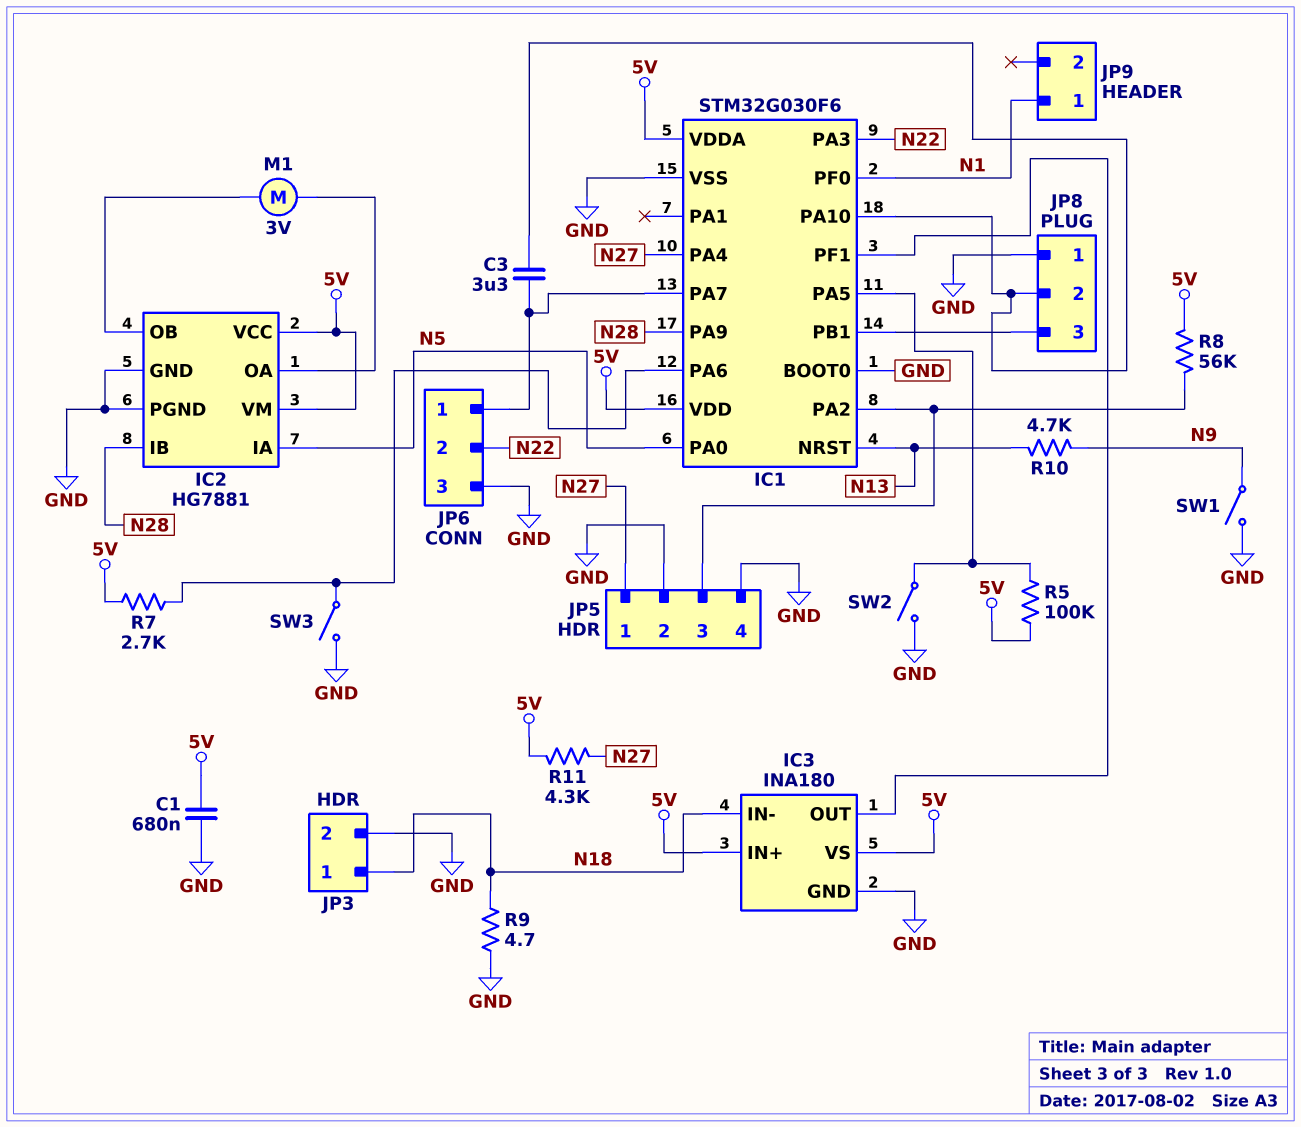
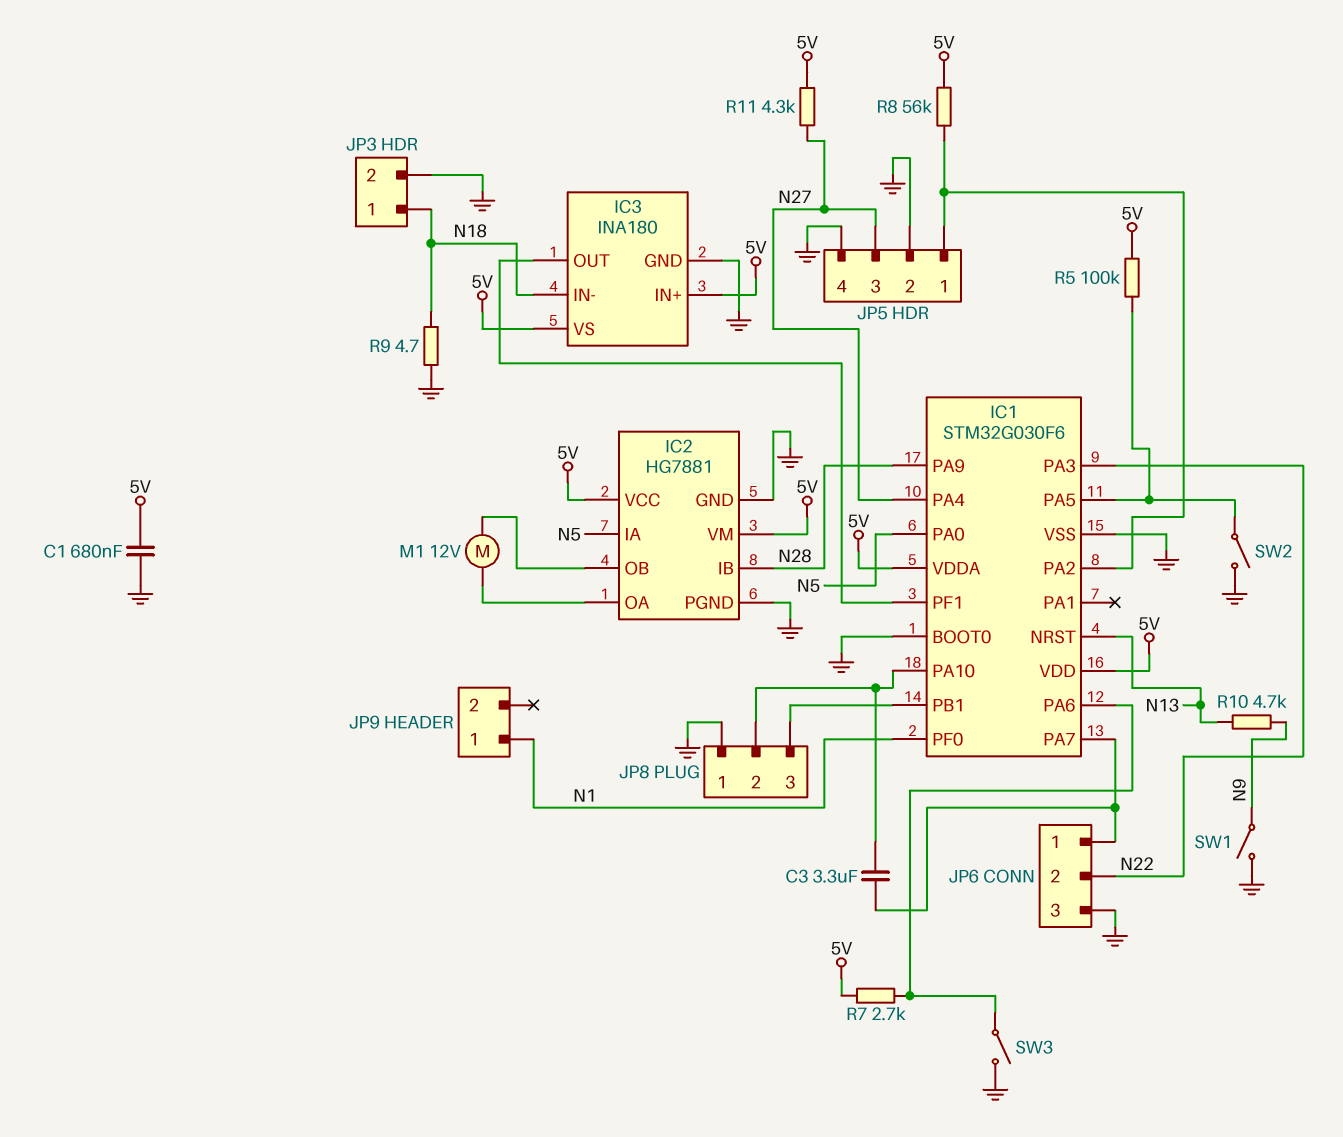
JP5 pin 1: N27 -> IC1/PA2
JP5 pin 3: IC1/PA2 -> N27
M1: motor 3V (IC2/OA, IC2/OB) -> motor 12V (IC2/OA, IC2/OB)

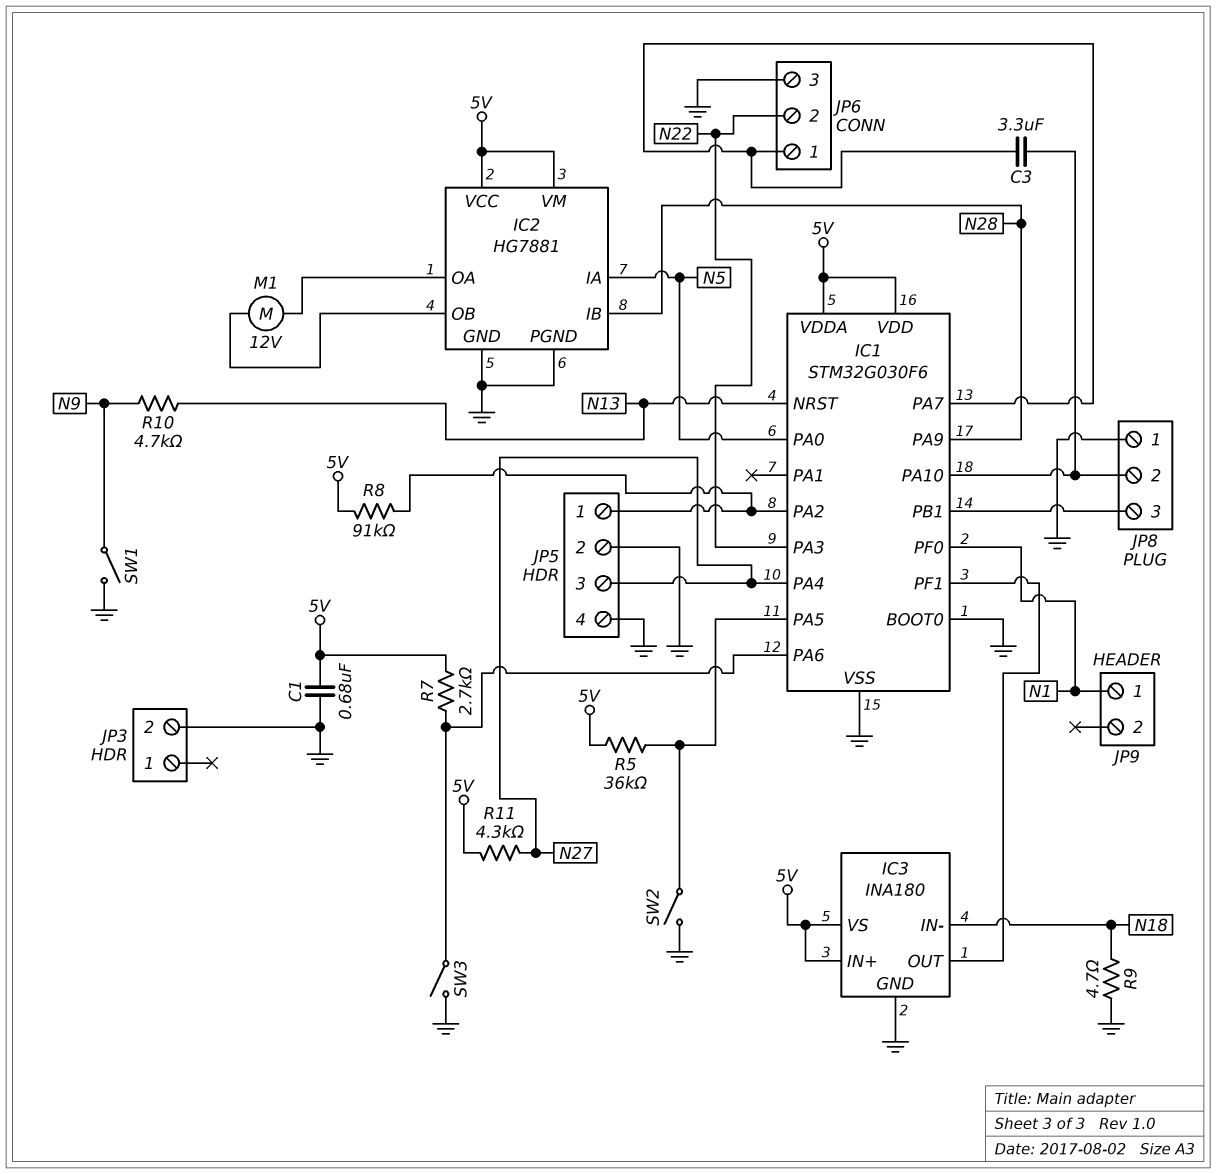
JP3 pin 1: N18 -> none
R5: 100k (5V, IC1/PA5) -> 36k (5V, IC1/PA5)
R8: 56k (5V, IC1/PA2) -> 91k (5V, IC1/PA2)

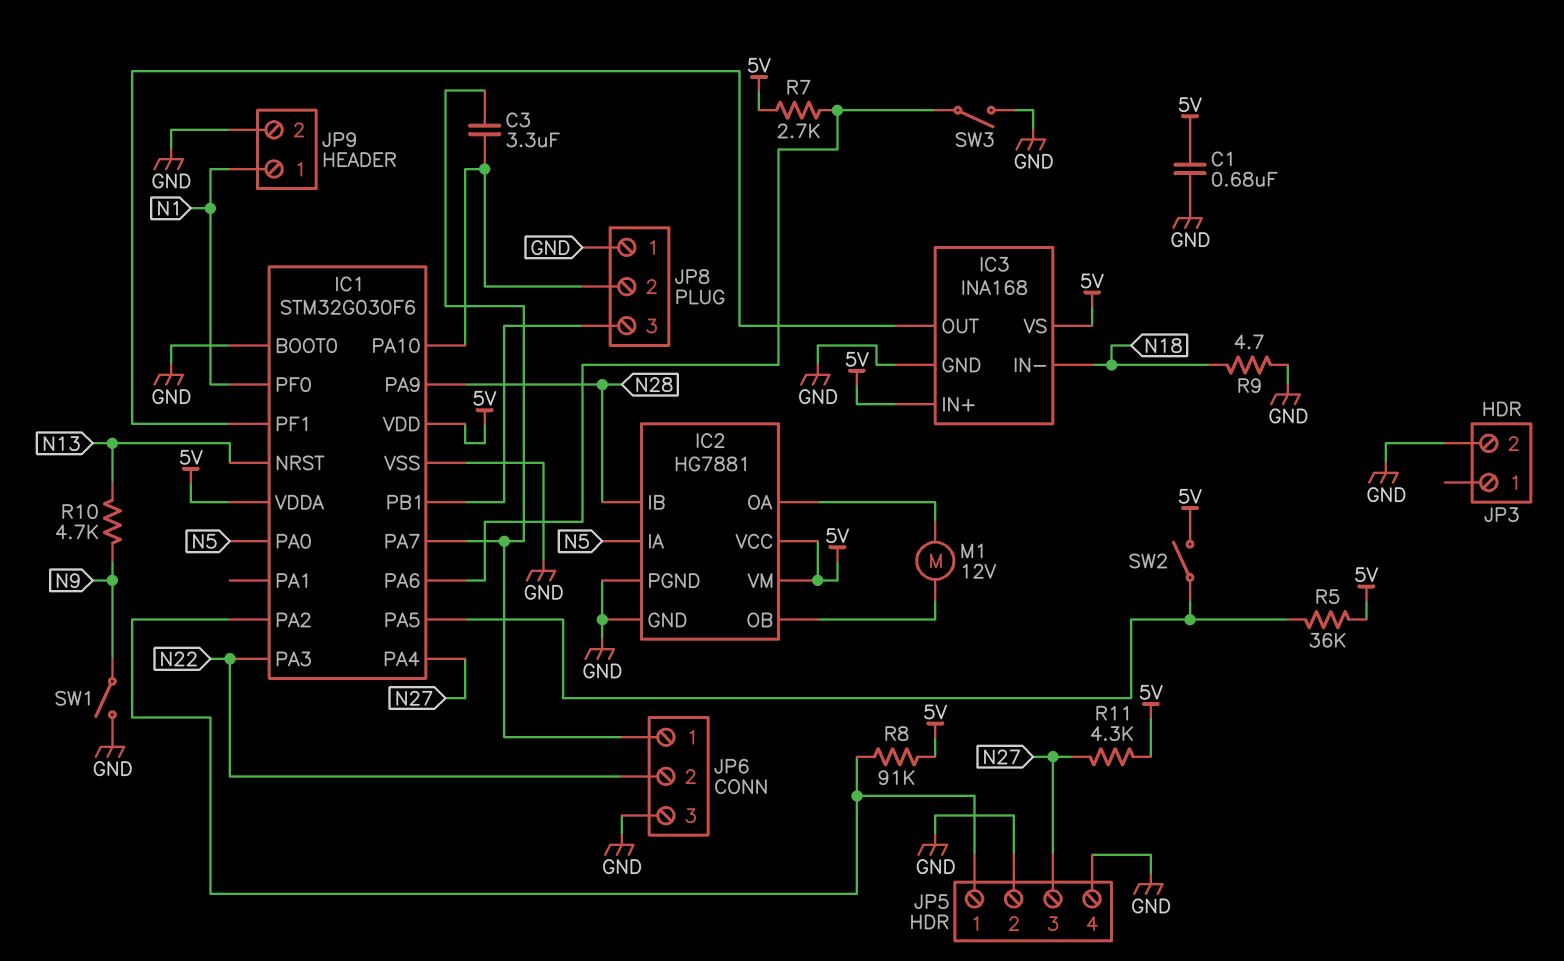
IC3: INA180 -> INA168
JP9 pin 2: none -> GND
SW2: switch (GND, IC1/PA5) -> switch (5V, IC1/PA5)

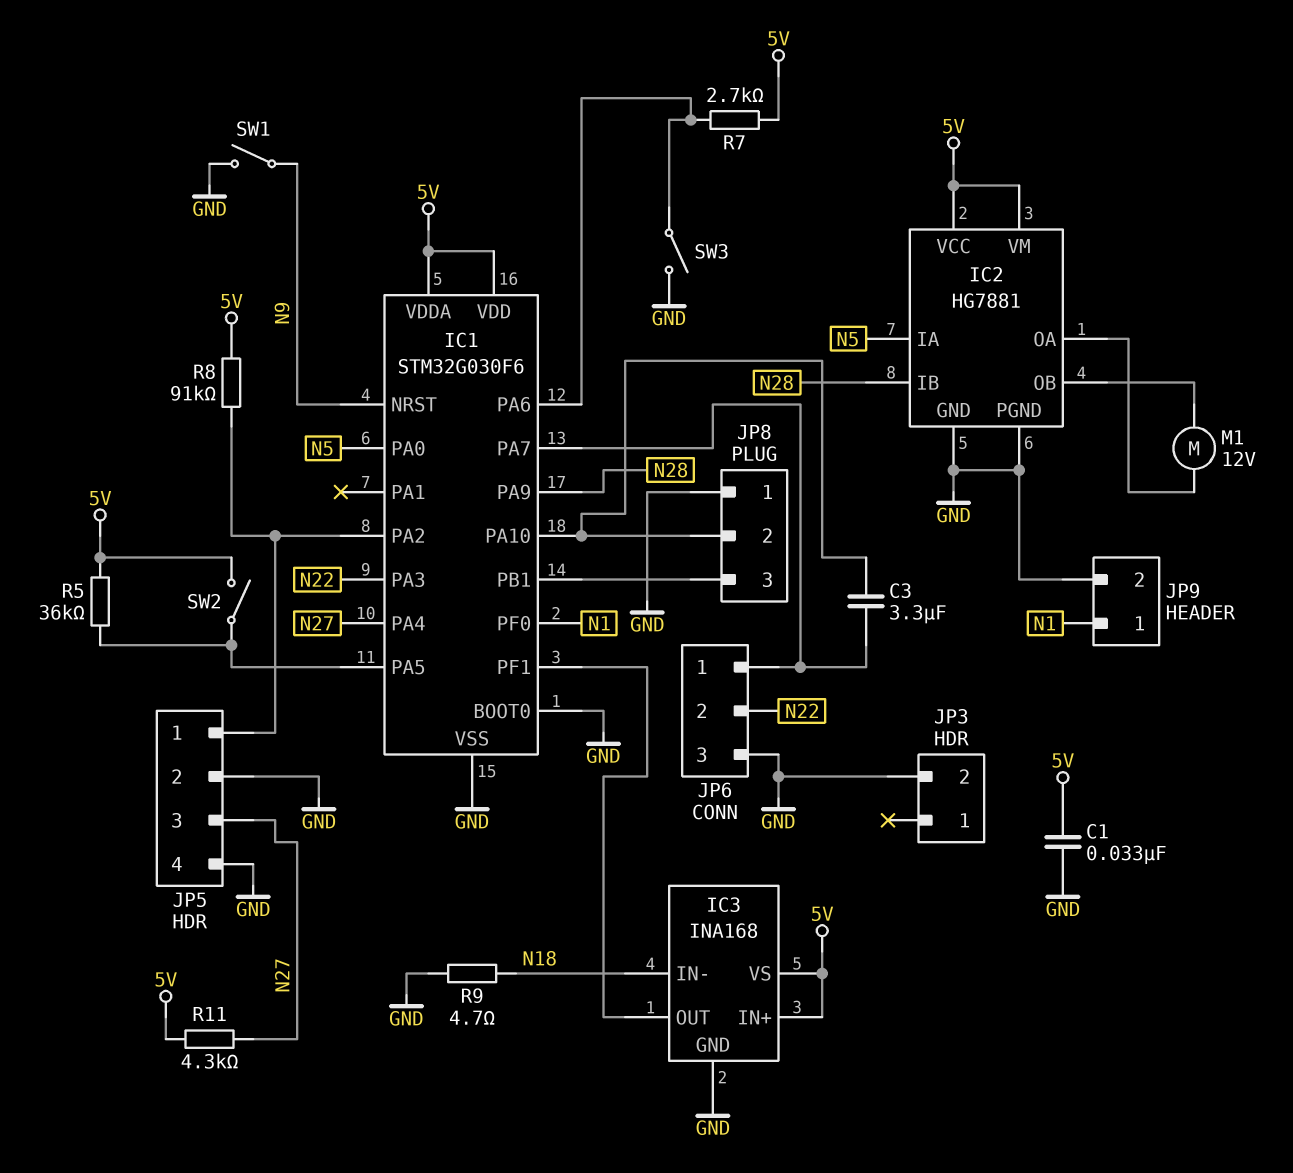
C1: 680nF (5V, GND) -> 33nF (5V, GND)
IC1 pin NRST: N13 -> N9
R10: 4.7k (N9, N13) -> none

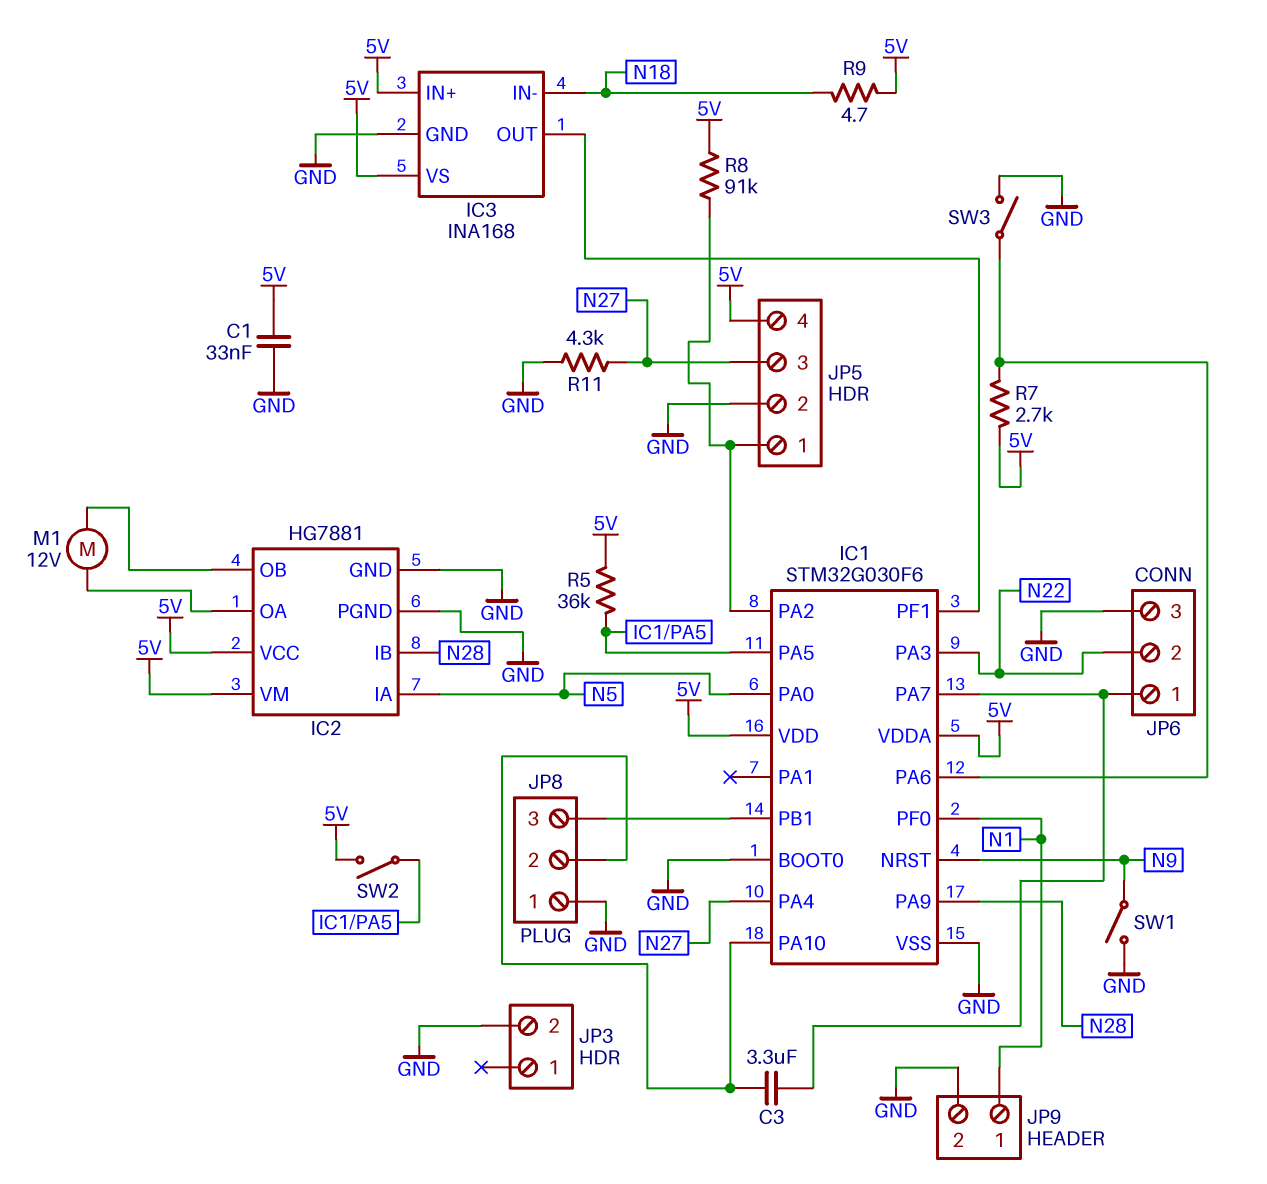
JP5 pin 4: GND -> 5V
R9: 4.7 (GND, N18) -> 4.7 (5V, N18)
R11: 4.3k (5V, N27) -> 4.3k (GND, N27)

